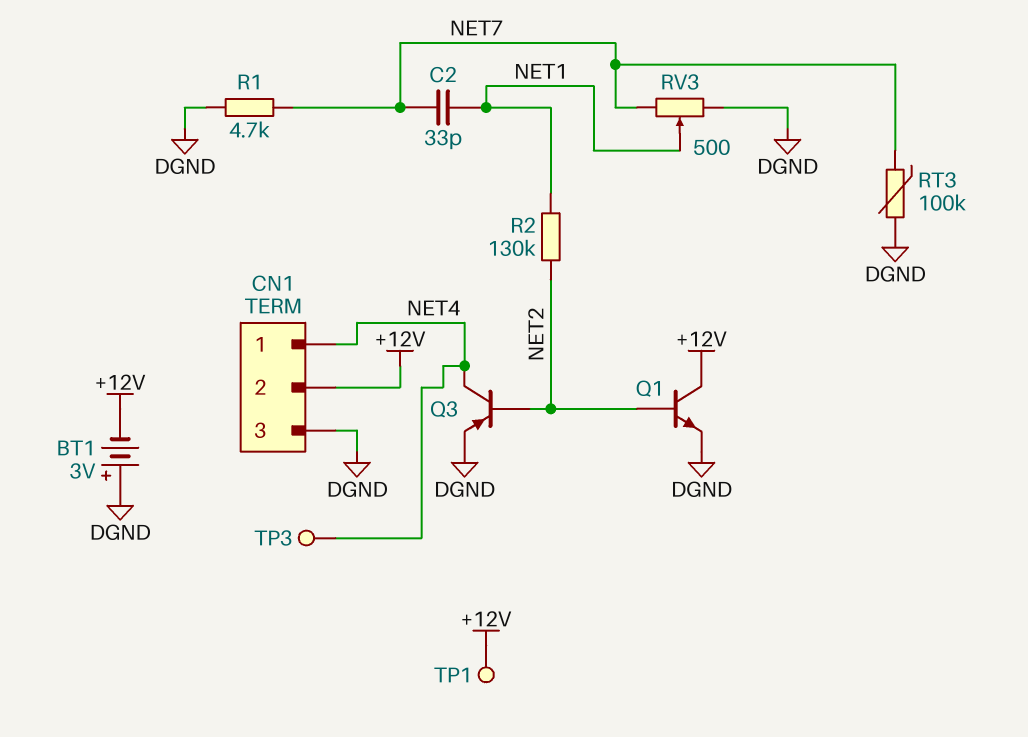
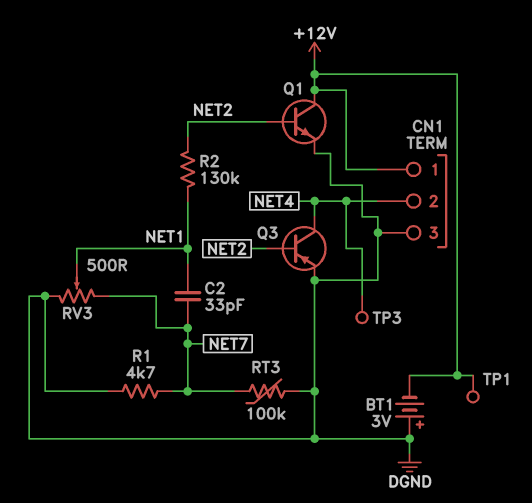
CN1 pin 1: NET4 -> +12V
CN1 pin 2: +12V -> NET4

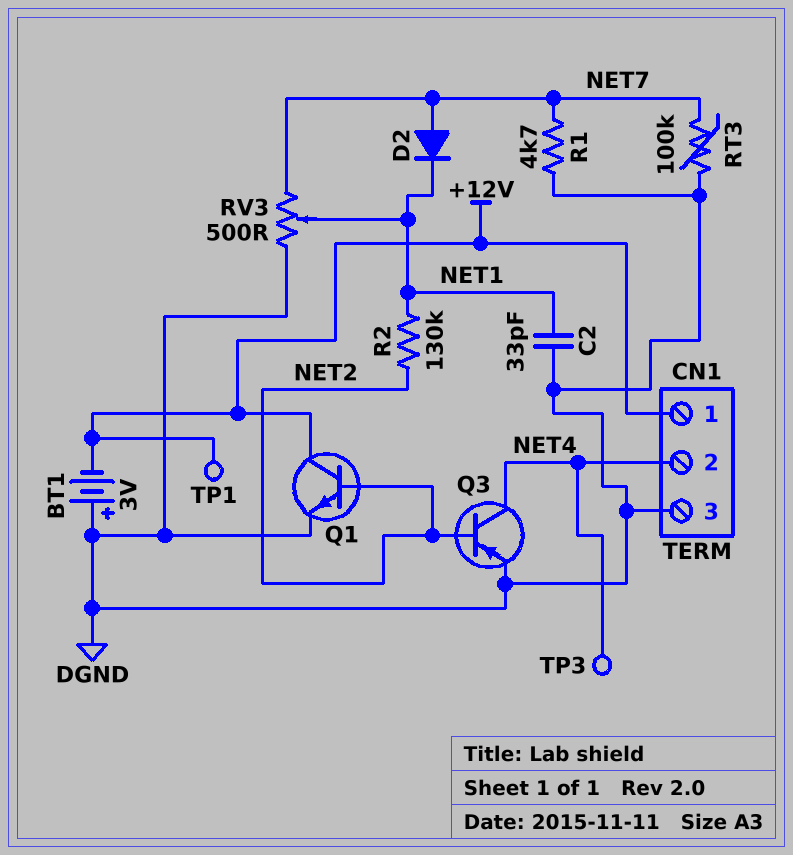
C2: 33pF (NET1, NET7) -> 33pF (DGND, NET1)
D2: none -> diode (A NET7, K NET1)

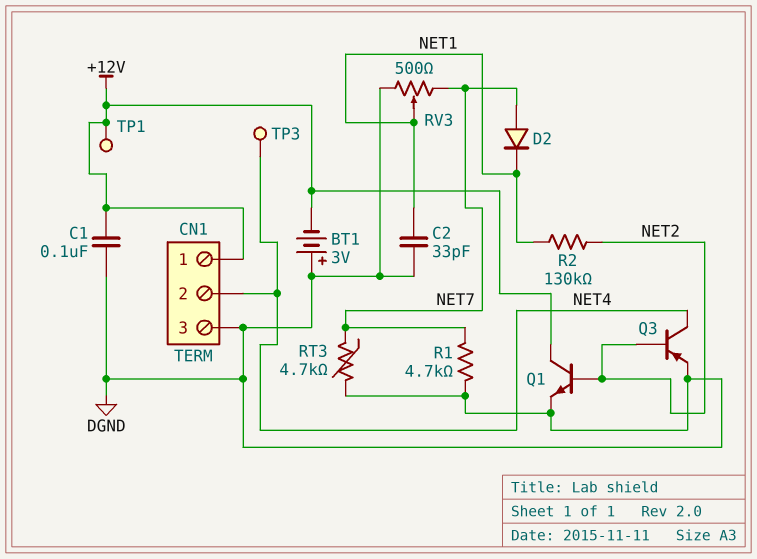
C1: none -> 100nF (+12V, DGND)
RT3: 100k (DGND, NET7) -> 4.7k (DGND, NET7)

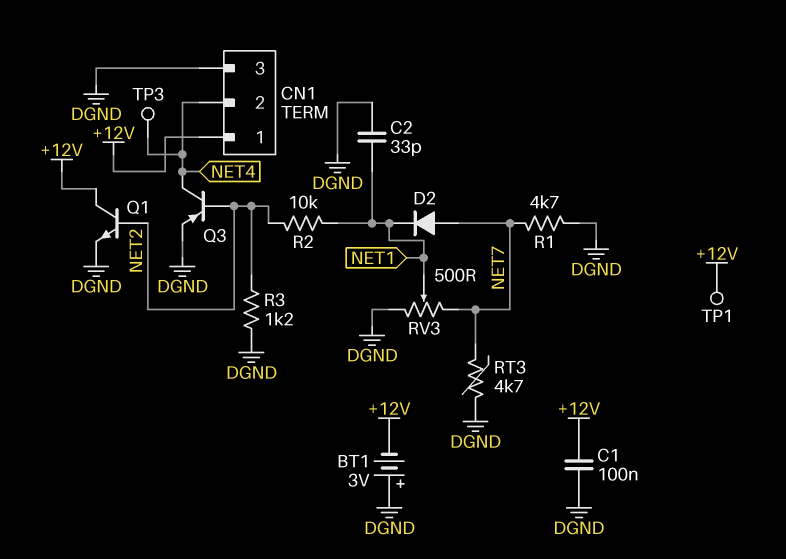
R2: 130k (NET1, NET2) -> 10k (NET1, NET2)
R3: none -> 1.2k (DGND, NET2)

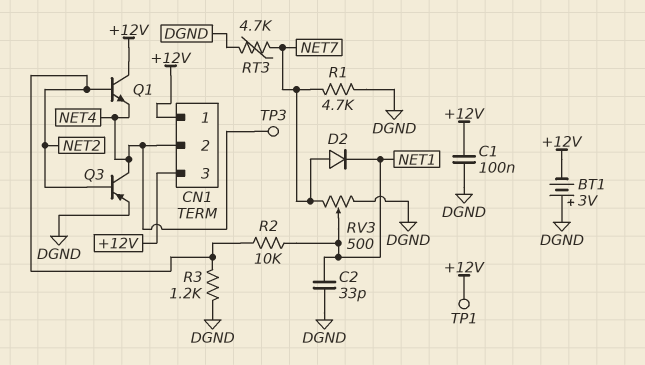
CN1 pin 3: DGND -> +12V
Q1: NPN (B NET2, C +12V, E DGND) -> NPN (B NET2, C +12V, E NET4)

